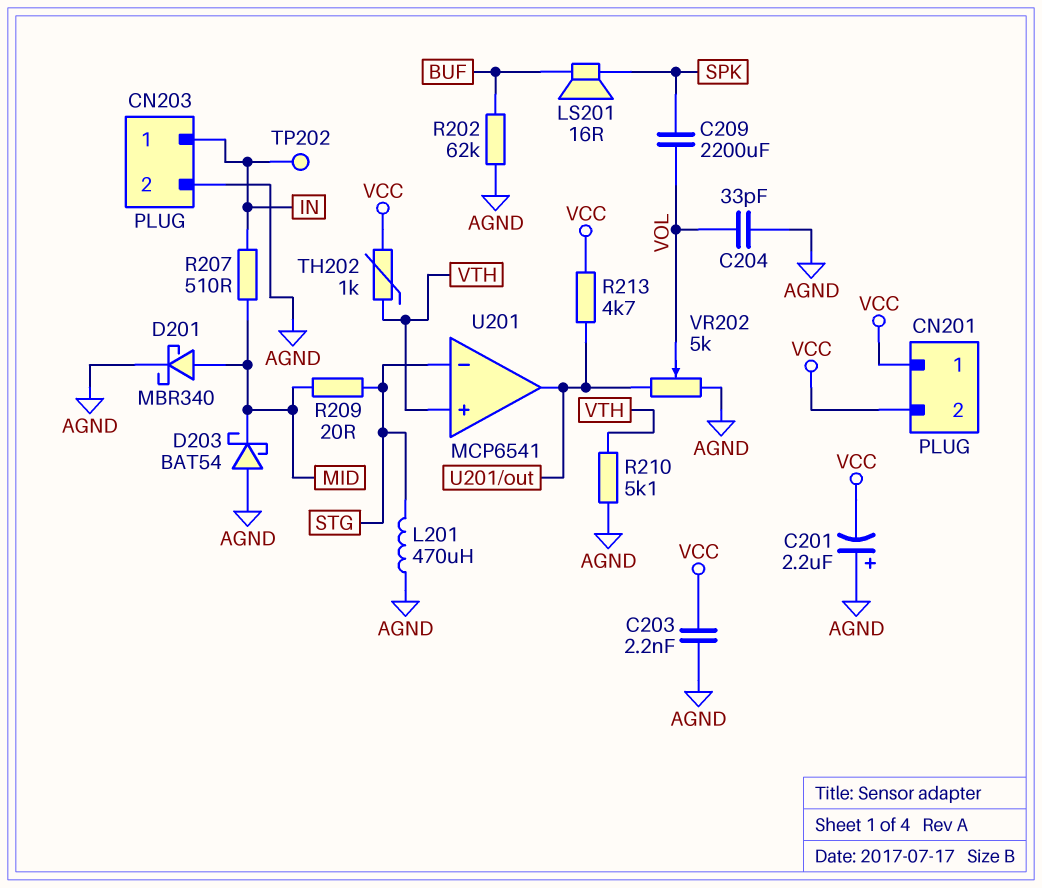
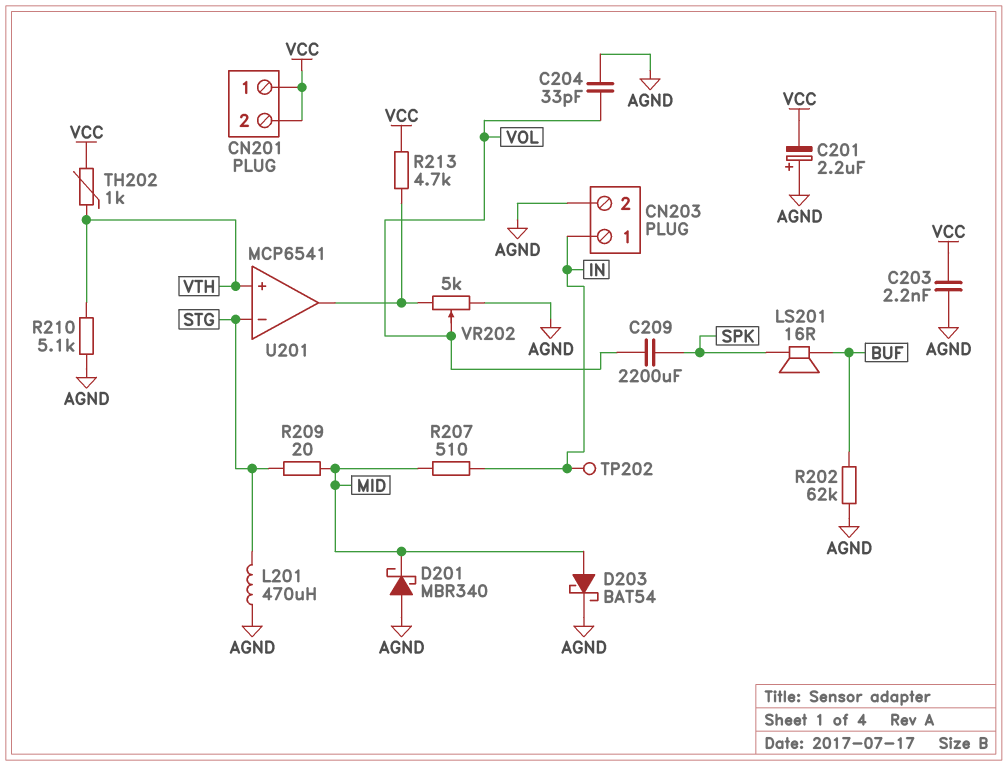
D201: schottky MBR340 (A MID, K AGND) -> schottky MBR340 (A AGND, K MID)
D203: schottky BAT54 (A AGND, K MID) -> schottky BAT54 (A MID, K AGND)

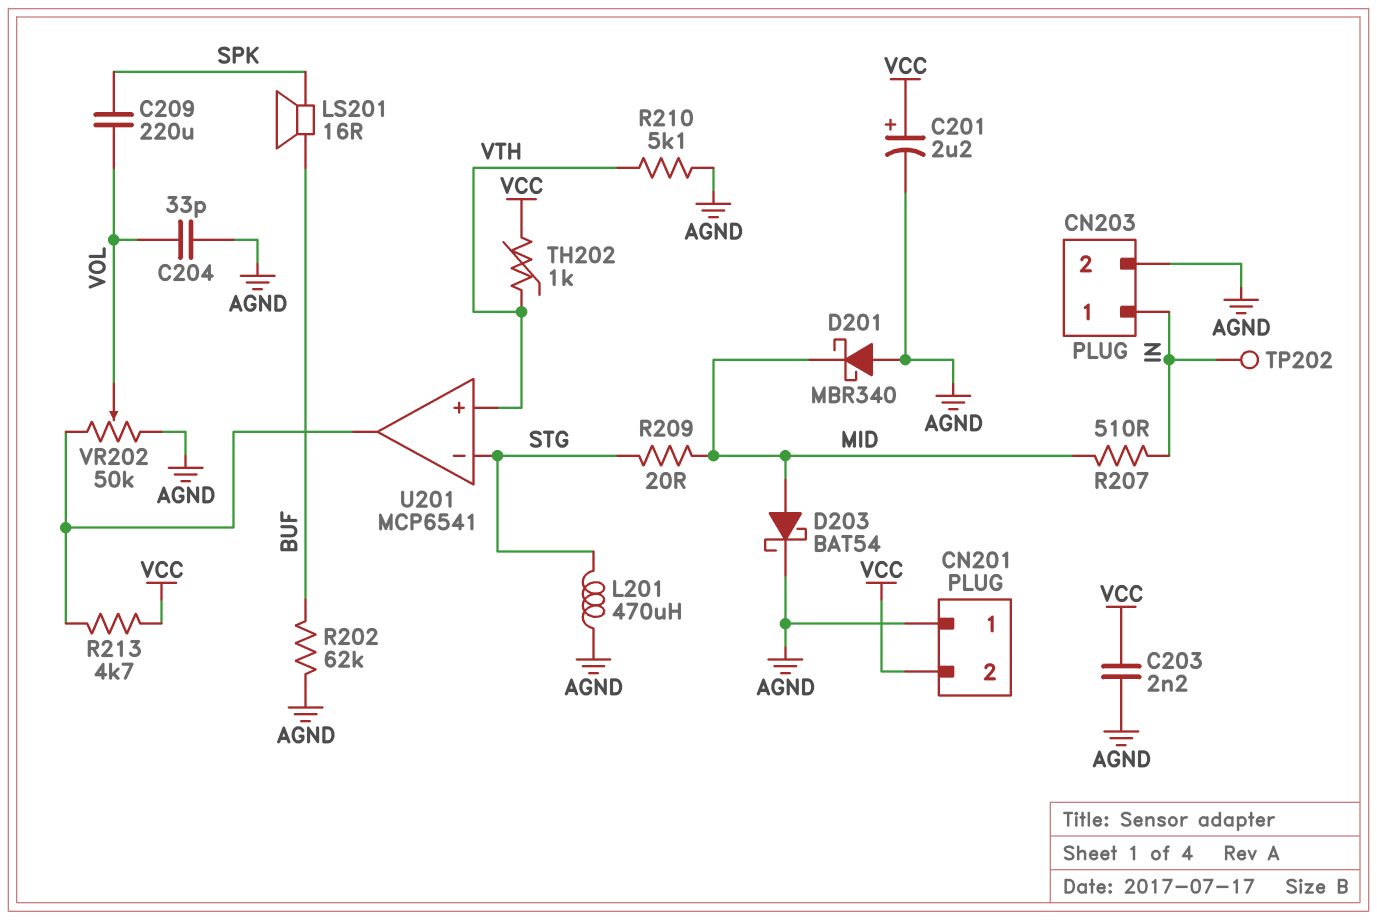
C201: 2.2uF (plus AGND, minus VCC) -> 2.2uF (plus VCC, minus AGND)
C209: 2200uF (SPK, VOL) -> 220uF (SPK, VOL)
CN201 pin 1: VCC -> AGND
VR202: 5k (AGND, U201/out, wiper VOL) -> 50k (AGND, U201/out, wiper VOL)

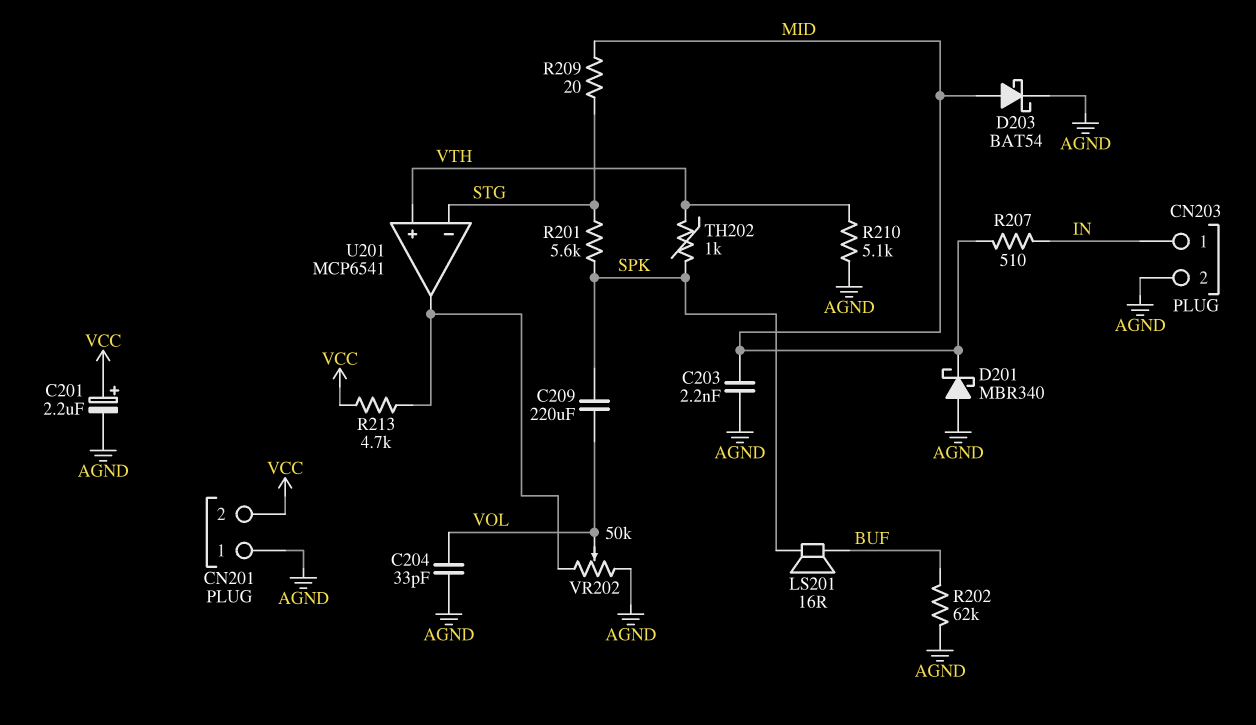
C203: 2.2nF (AGND, VCC) -> 2.2nF (AGND, MID)
L201: 470uH (AGND, STG) -> none
R201: none -> 5.6k (SPK, STG)
TH202: 1k (VCC, VTH) -> 1k (SPK, VTH)
TP202: test point (IN) -> none

